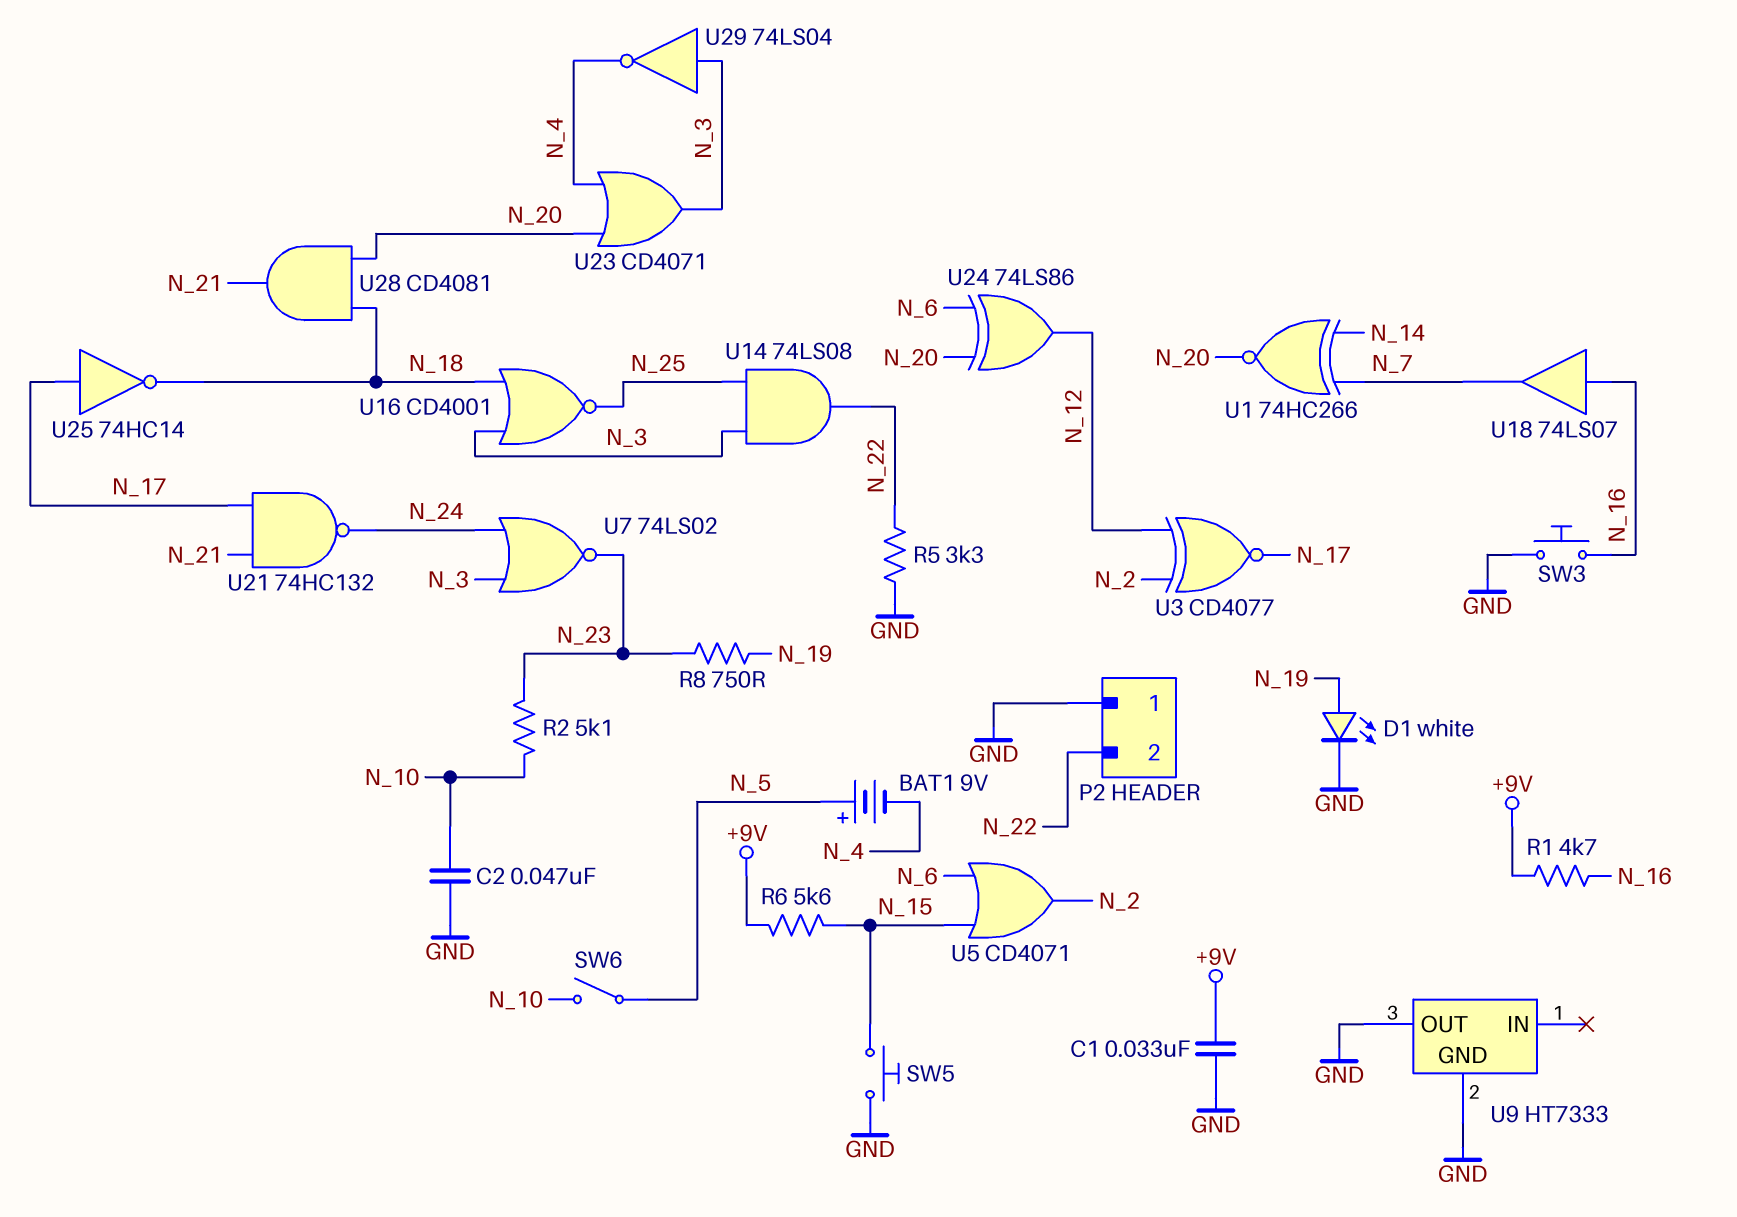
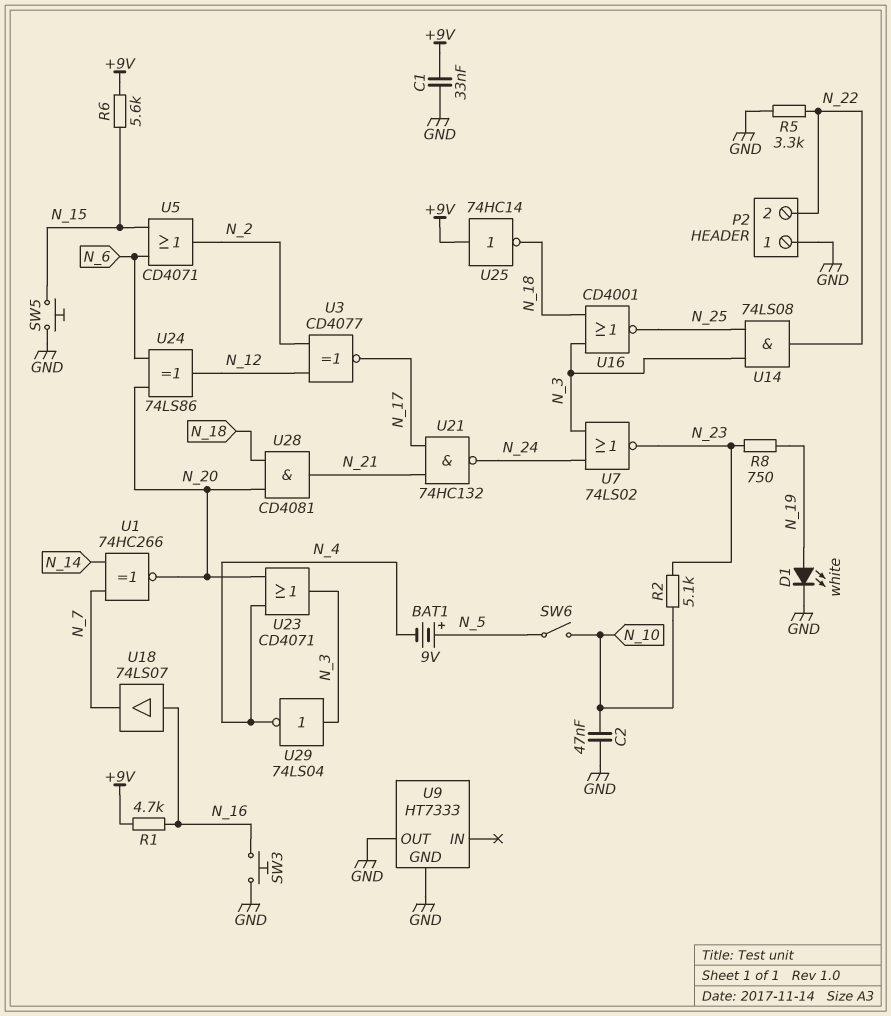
U25: NOT 74HC14 (in N_17, out N_18) -> NOT 74HC14 (in +9V, out N_18)

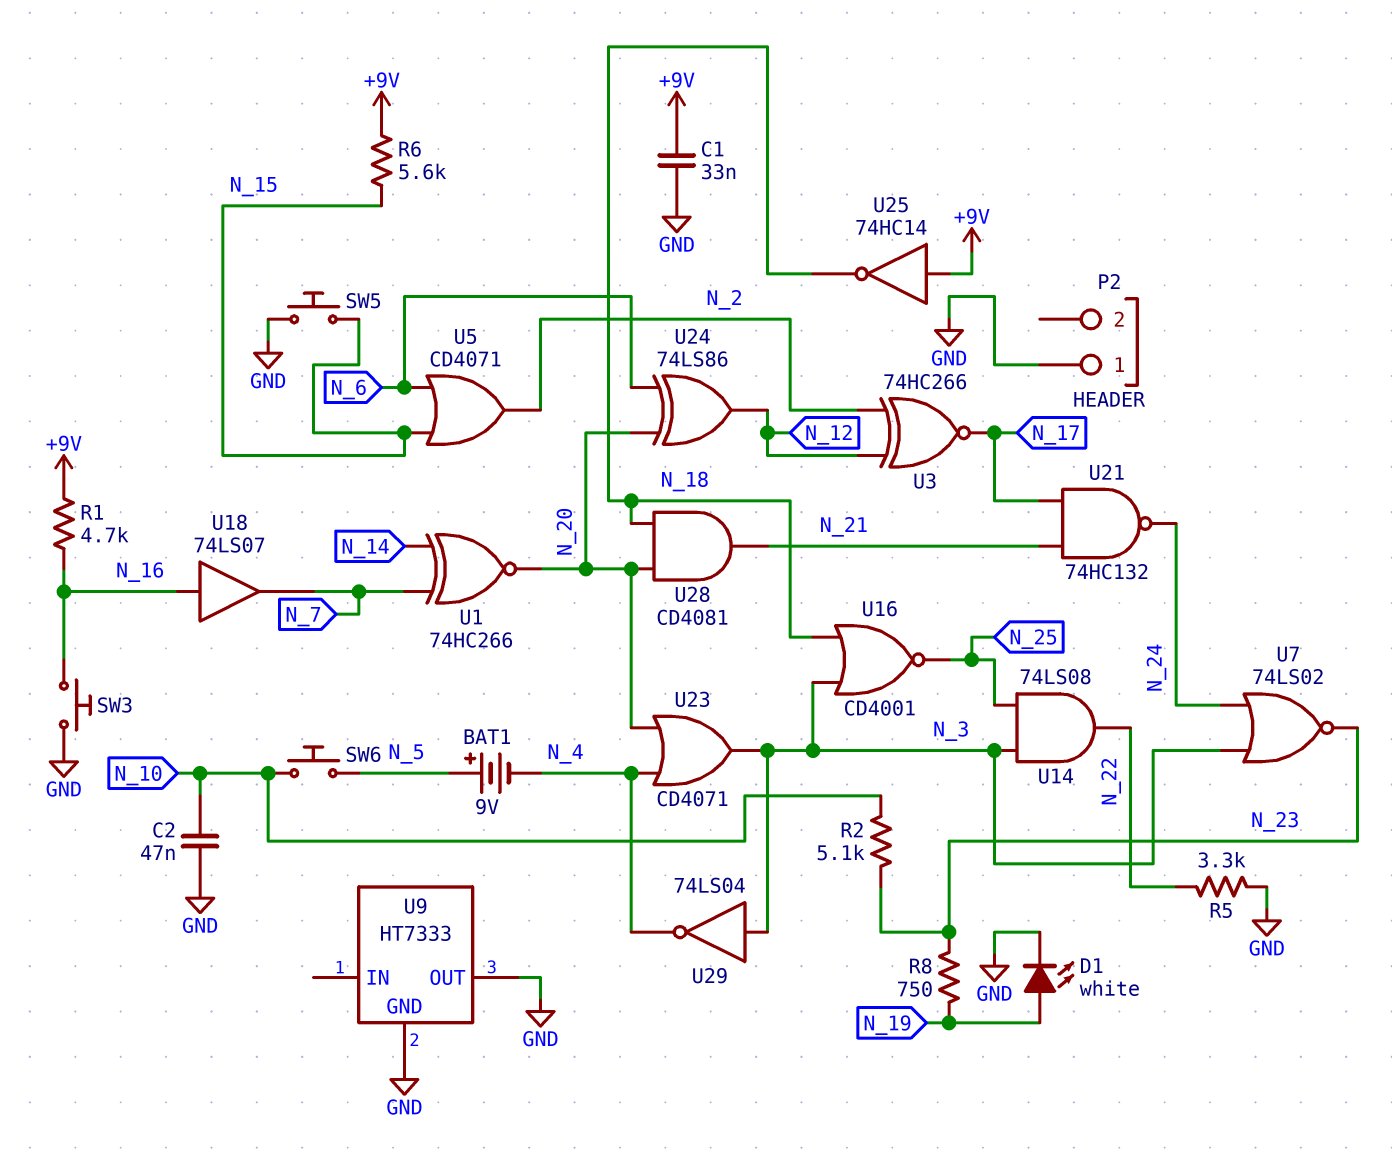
P2 pin 2: N_22 -> none
SW6: switch (N_5, N_10) -> button (N_5, N_10)
U3: XNOR CD4077 (in N_2, in N_12, out N_17) -> XNOR 74HC266 (in N_2, in N_12, out N_17)

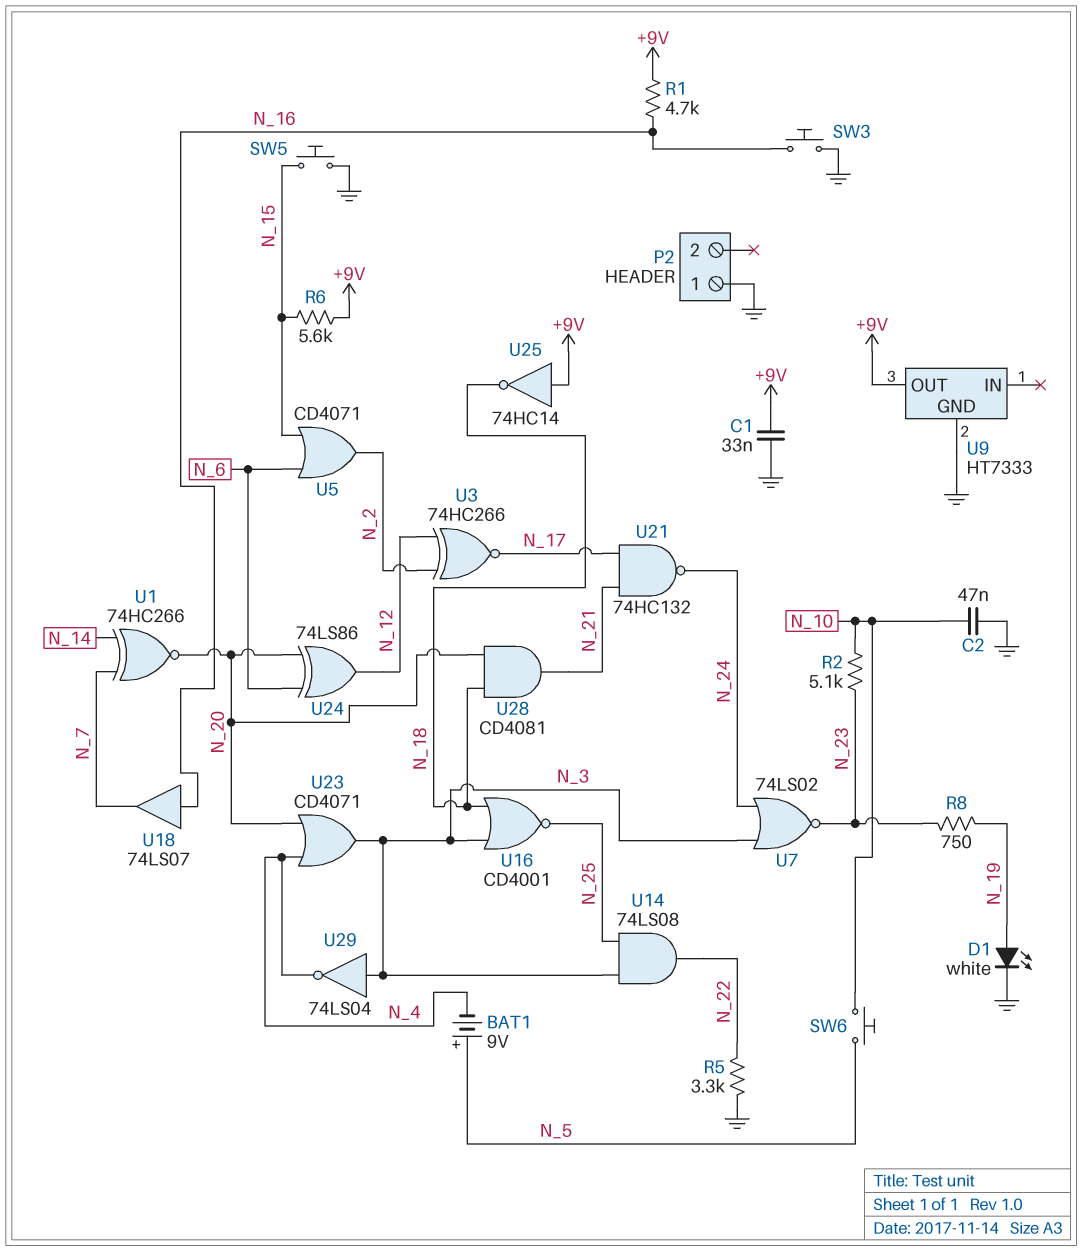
U9 pin OUT: GND -> +9V

